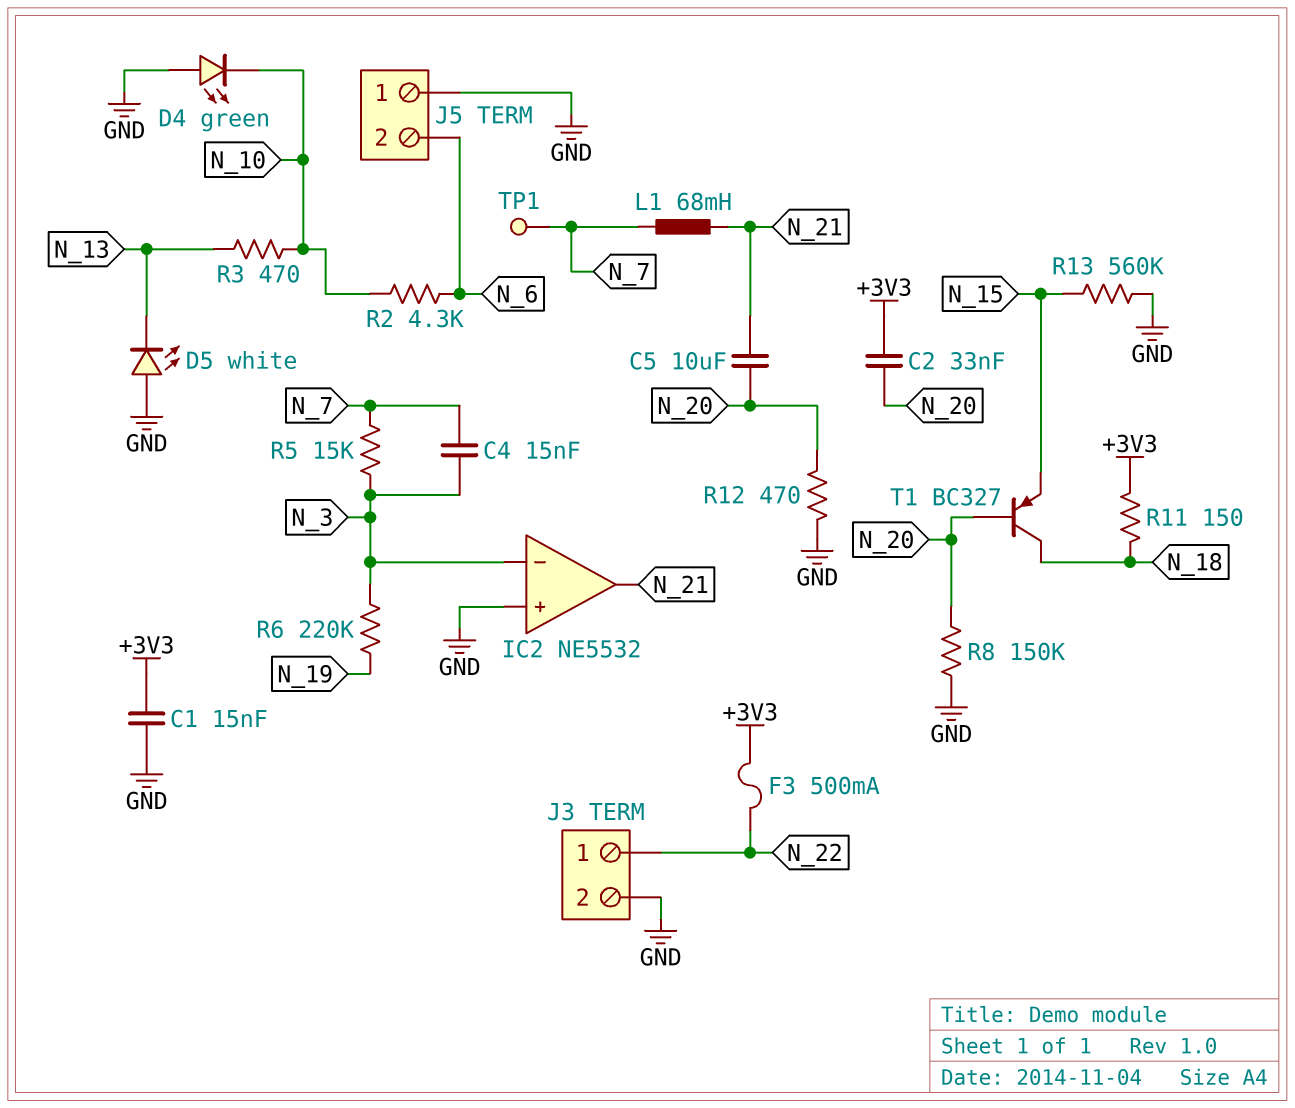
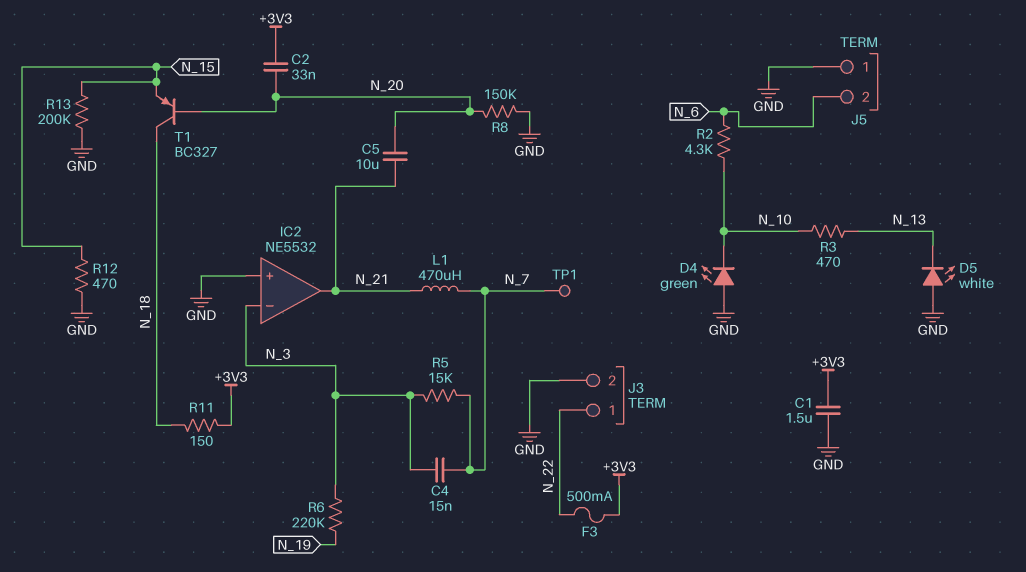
C1: 15nF (+3V3, GND) -> 1.5uF (+3V3, GND)
L1: 68mH (N_7, N_21) -> 470uH (N_7, N_21)
R12: 470 (GND, N_20) -> 470 (GND, N_15)
R13: 560k (GND, N_15) -> 200k (GND, N_15)

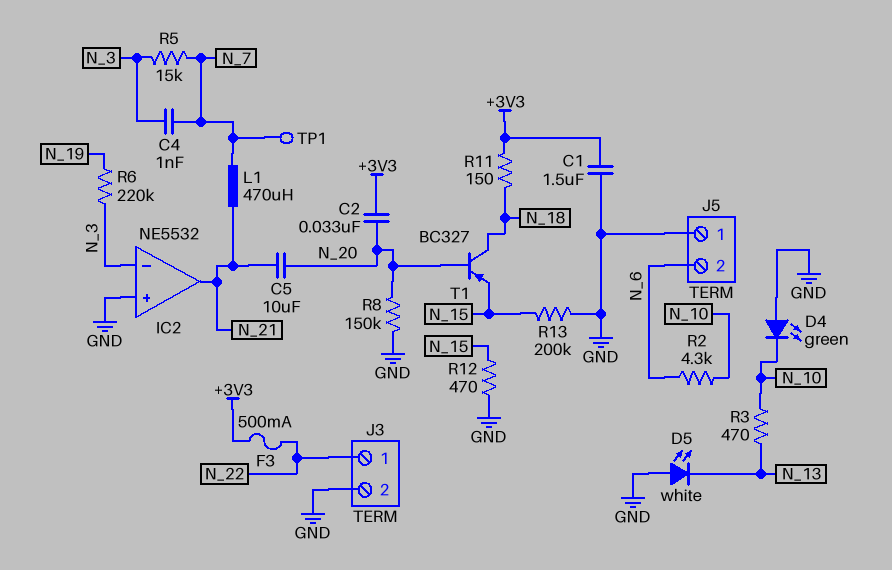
C4: 15nF (N_3, N_7) -> 1nF (N_3, N_7)

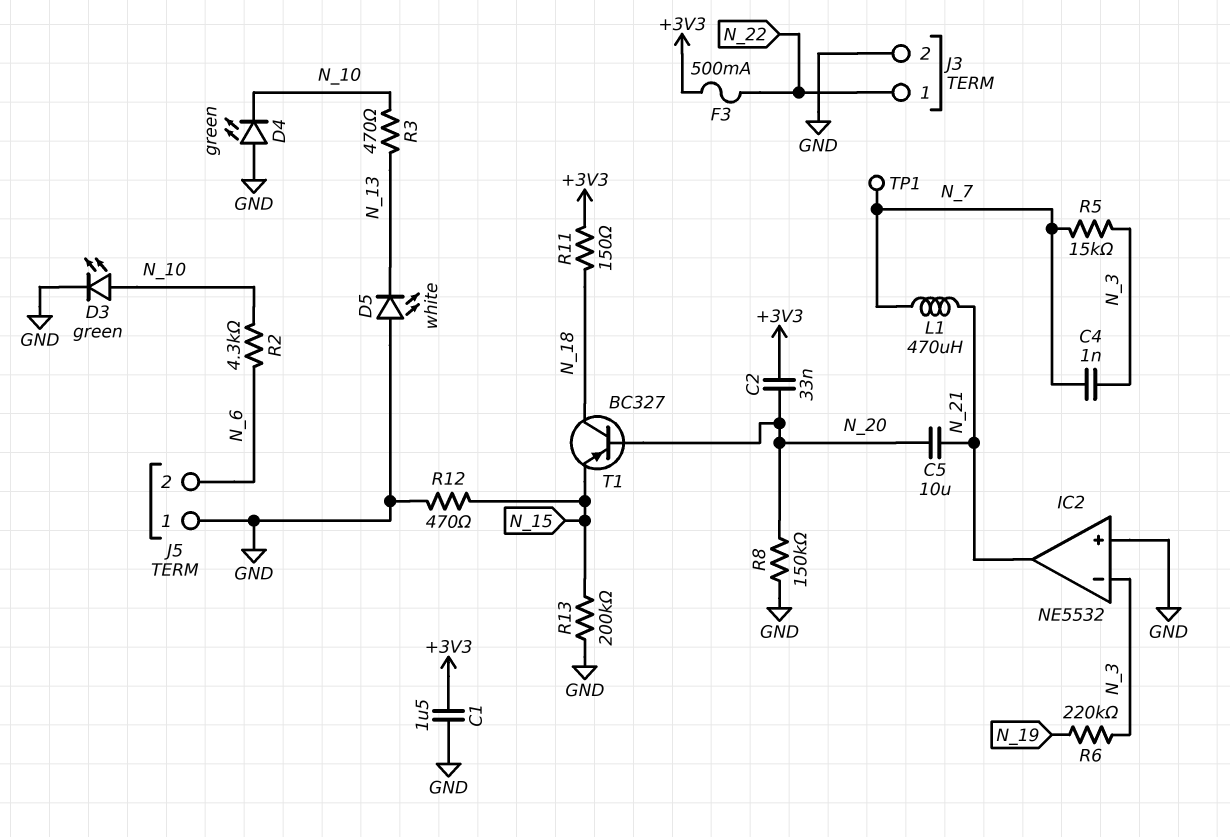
D3: none -> LED green (A N_10, K GND)

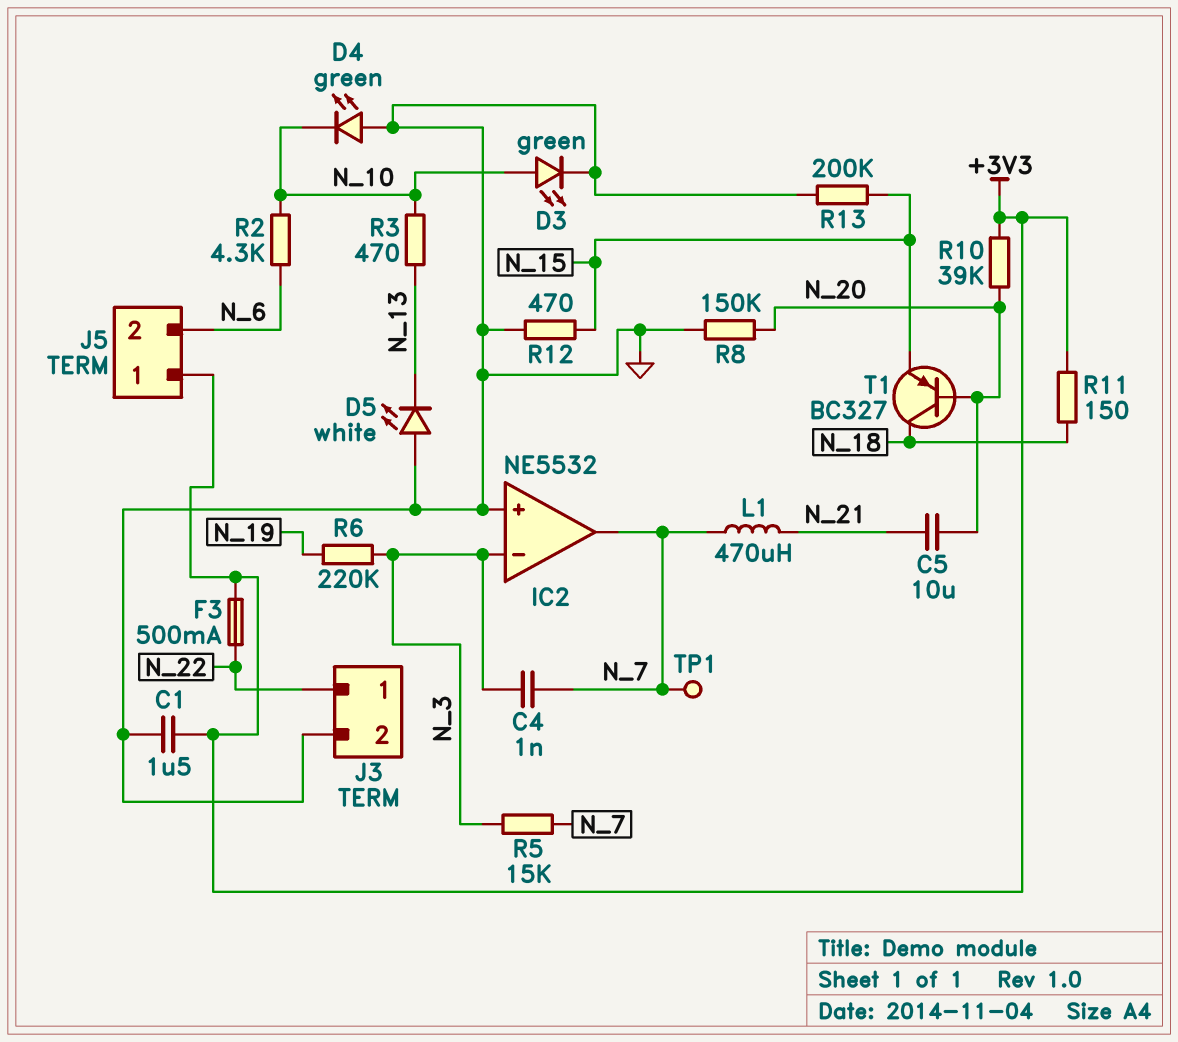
C2: 33nF (+3V3, N_20) -> none
IC2 pin out: N_21 -> N_7
J5 pin 1: GND -> +3V3
R10: none -> 39k (+3V3, N_20)

